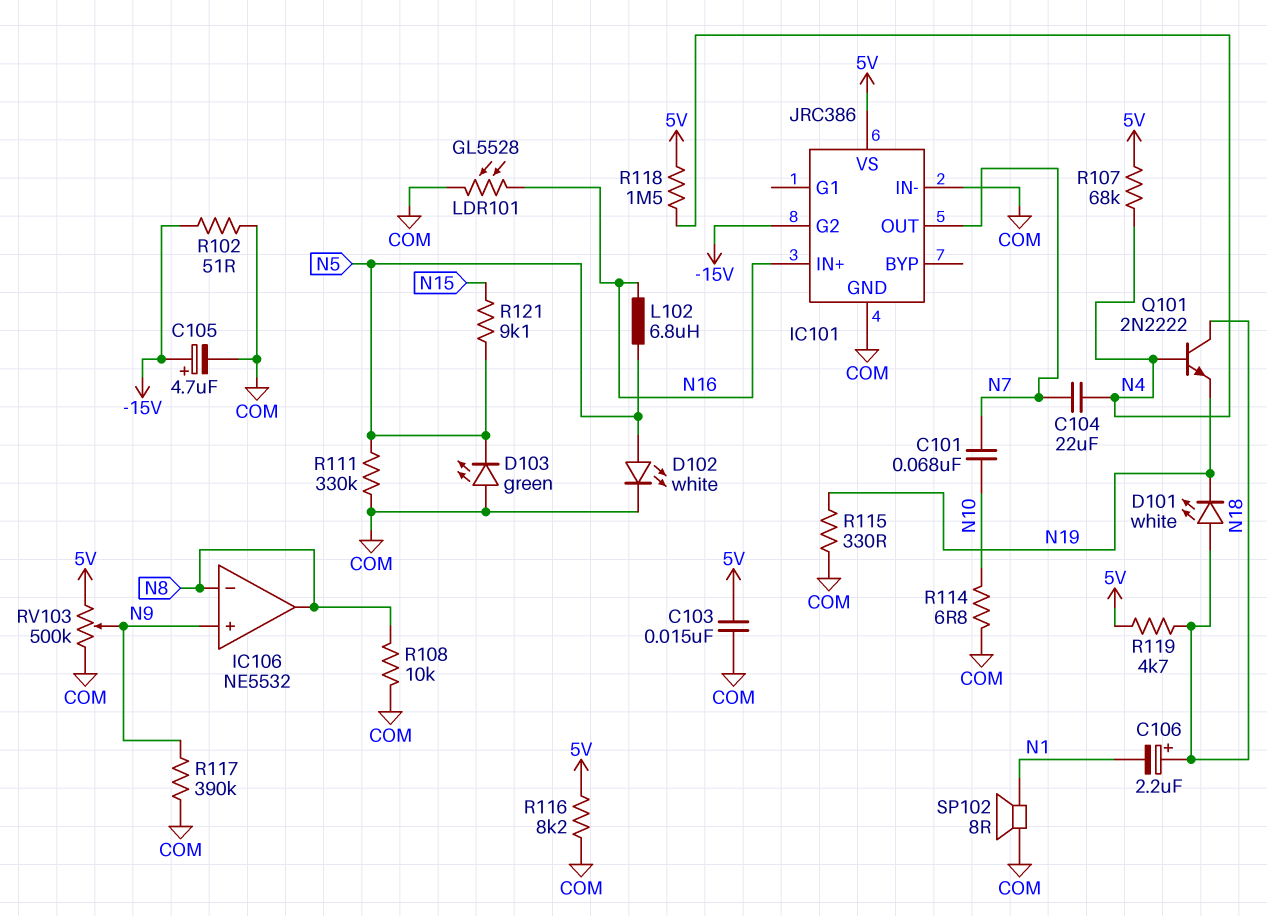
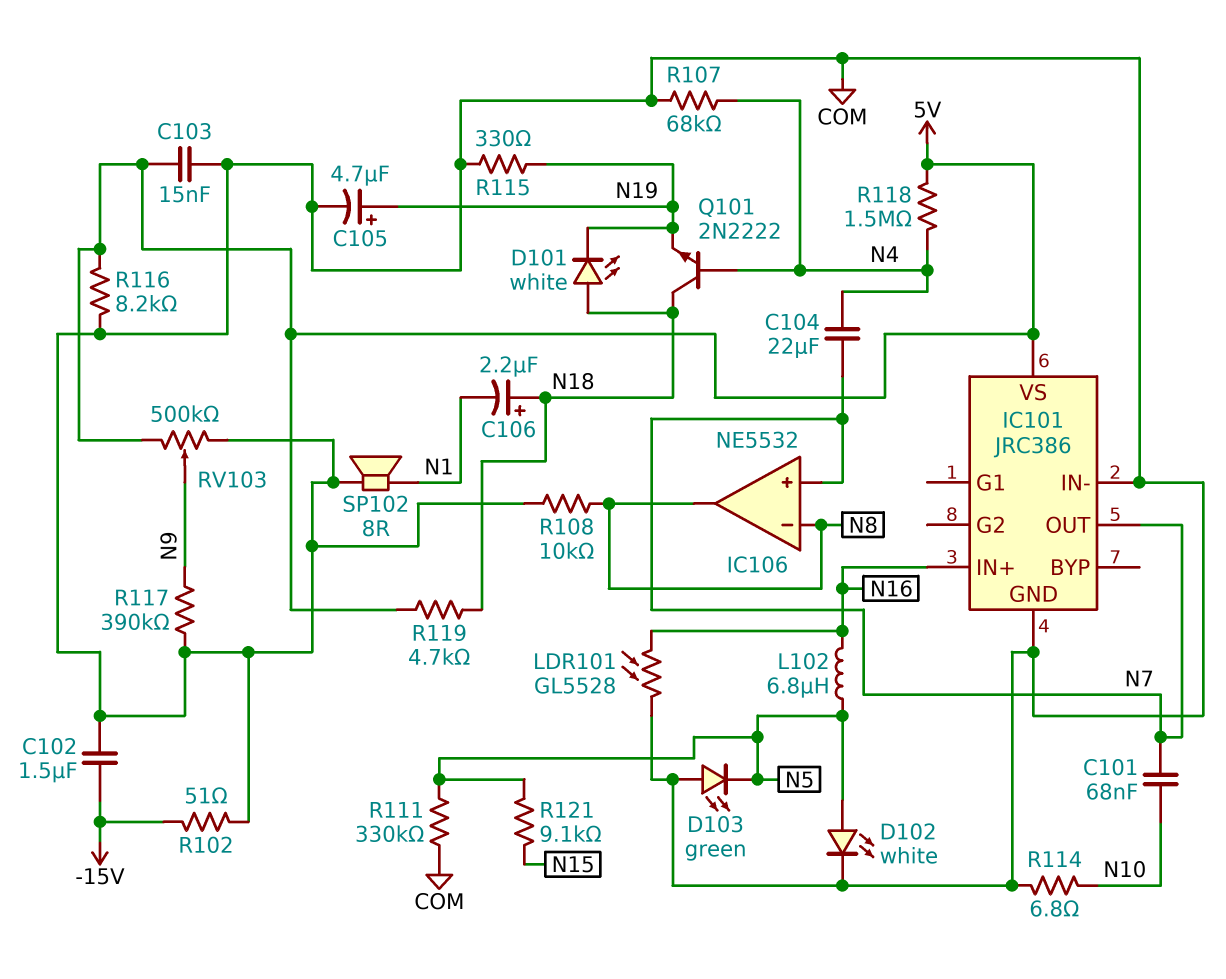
C102: none -> 1.5uF (-15V, COM)
C105: 4.7uF (plus -15V, minus COM) -> 4.7uF (plus N19, minus COM)
IC101 pin G2: -15V -> none
IC106 pin in+: N9 -> N7
R107: 68k (5V, N4) -> 68k (COM, N4)

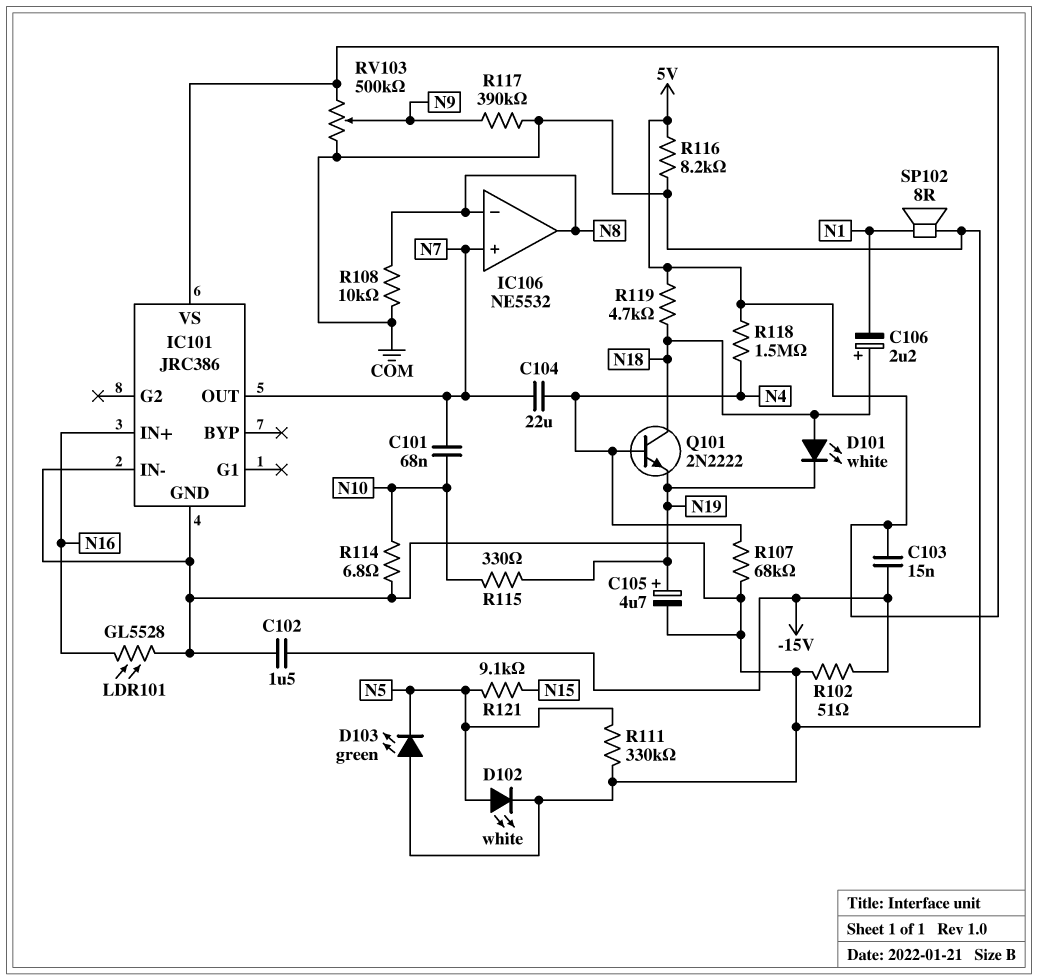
C103: 15nF (5V, COM) -> 15nF (-15V, 5V)
L102: 6.8uH (N5, N16) -> none
R115: 330 (COM, N19) -> 330 (N10, N19)

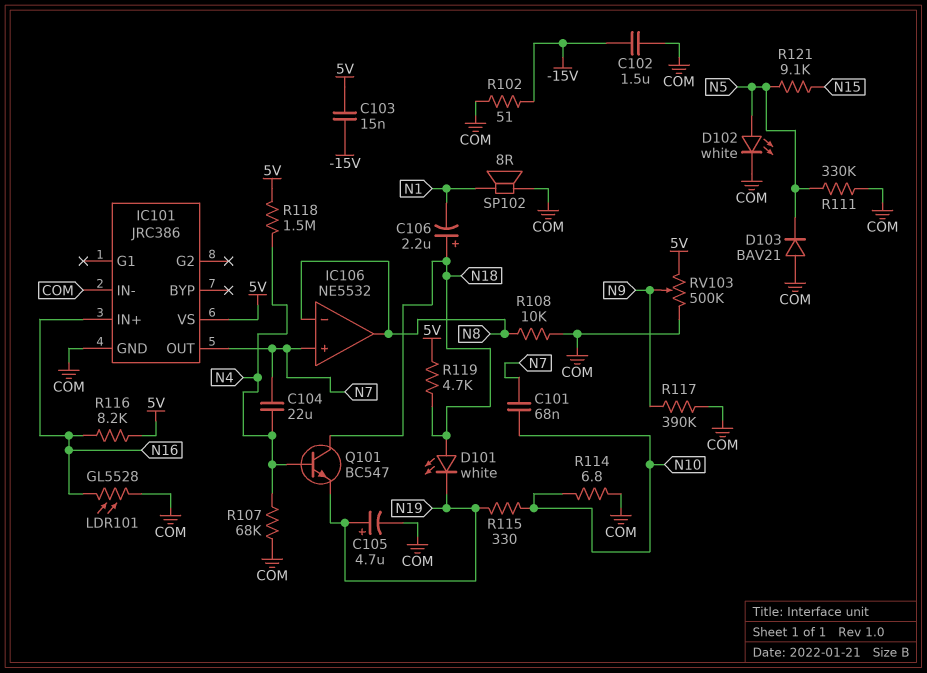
D103: LED green (A COM, K N5) -> diode BAV21 (A COM, K N5)
Q101: NPN 2N2222 (B N4, C N18, E N19) -> NPN BC547 (B N4, C N18, E N19)
R116: 8.2k (5V, COM) -> 8.2k (5V, N16)

